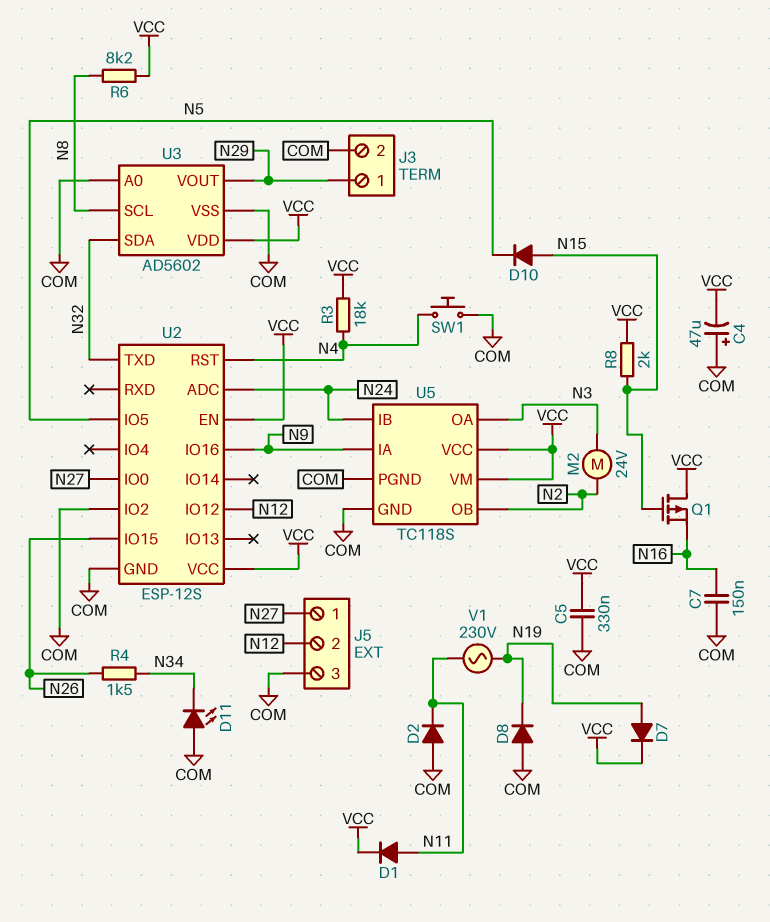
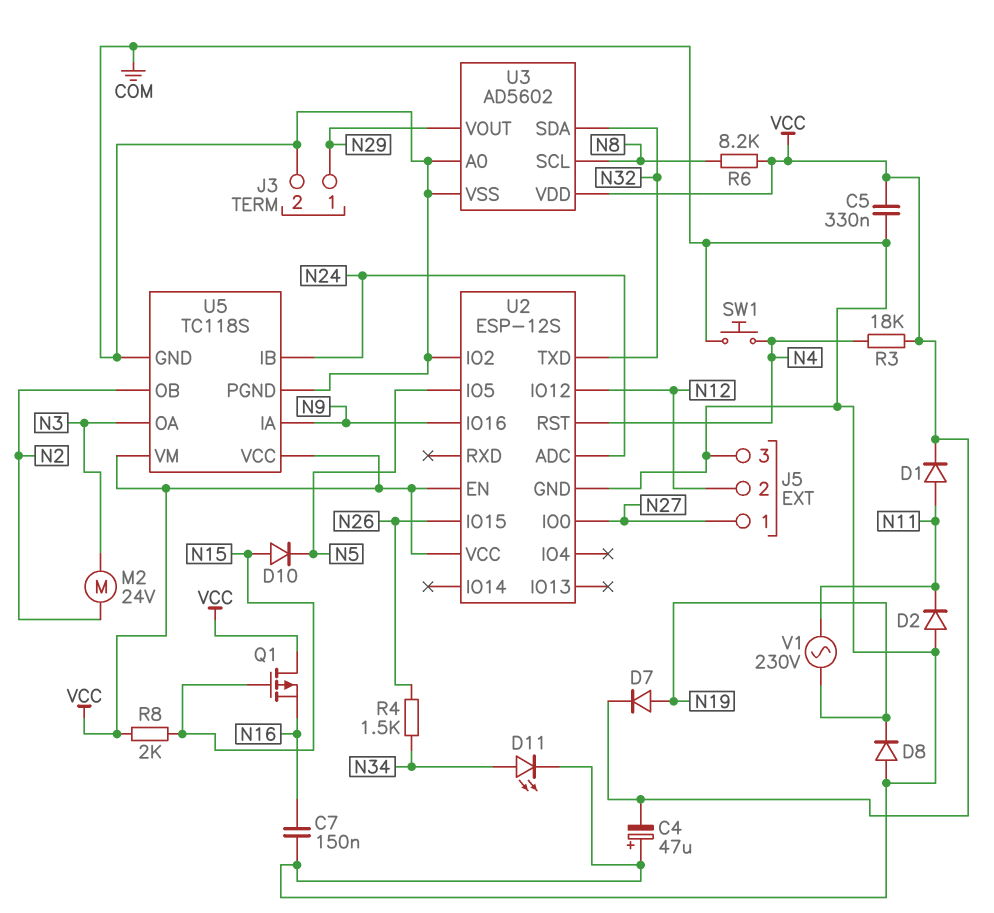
D11: LED (A COM, K N34) -> LED (A N34, K COM)

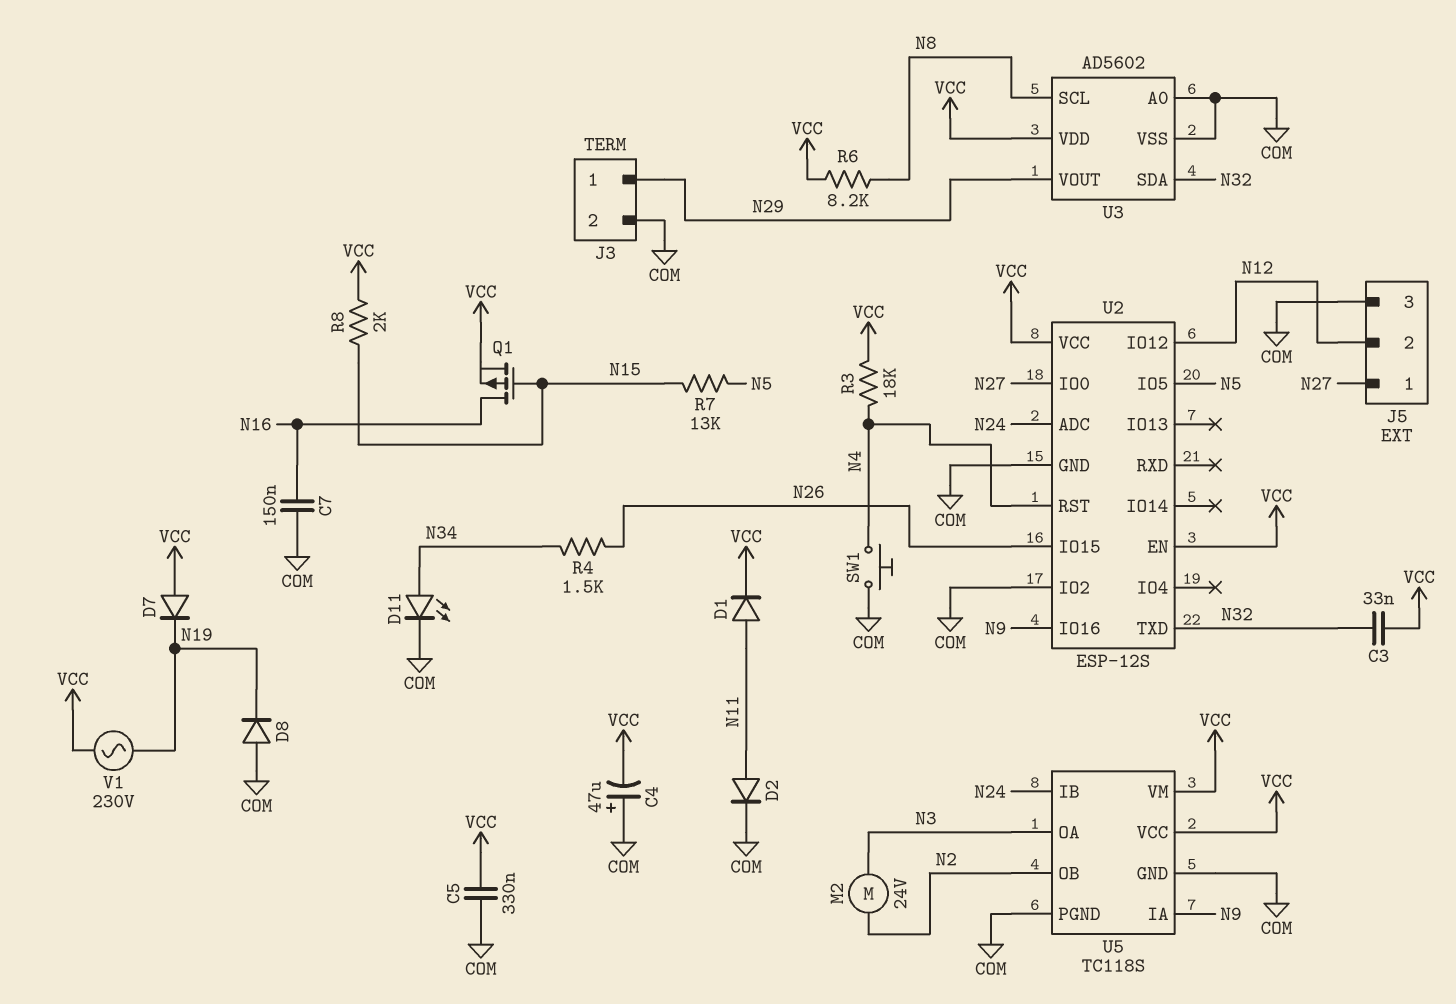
C3: none -> 33nF (N32, VCC)
D2: diode (A COM, K N11) -> diode (A N11, K COM)
D7: diode (A N19, K VCC) -> diode (A VCC, K N19)
D10: diode (A N15, K N5) -> none
Q1: PMOS (G N15, D VCC, S N16) -> PMOS (G N15, D N16, S VCC)
R7: none -> 13k (N5, N15)
V1: AC 230V (N11, N19) -> AC 230V (N19, VCC)

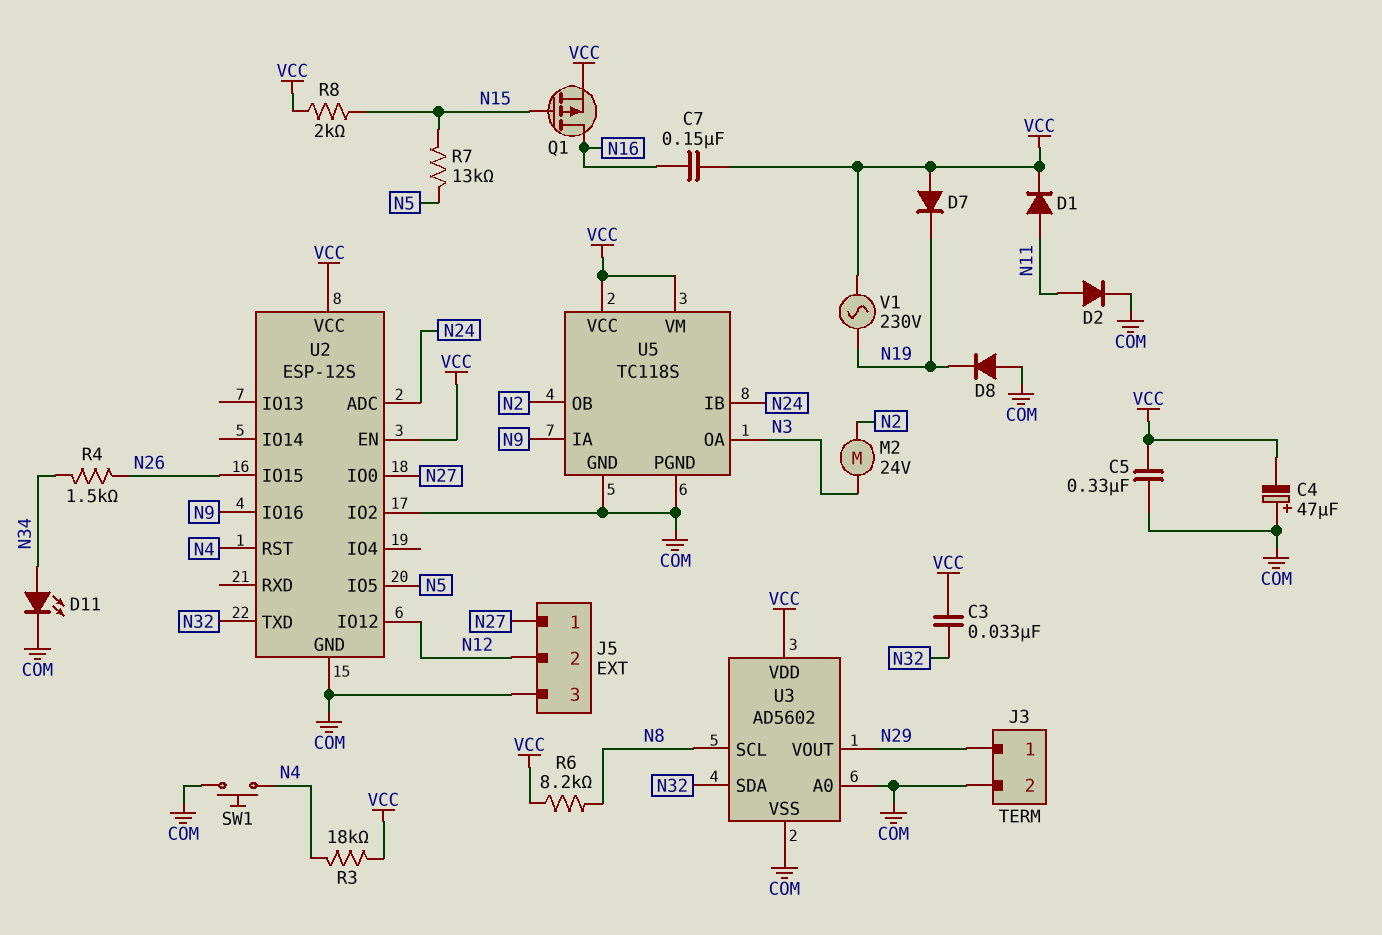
C7: 150nF (COM, N16) -> 150nF (N16, VCC)

